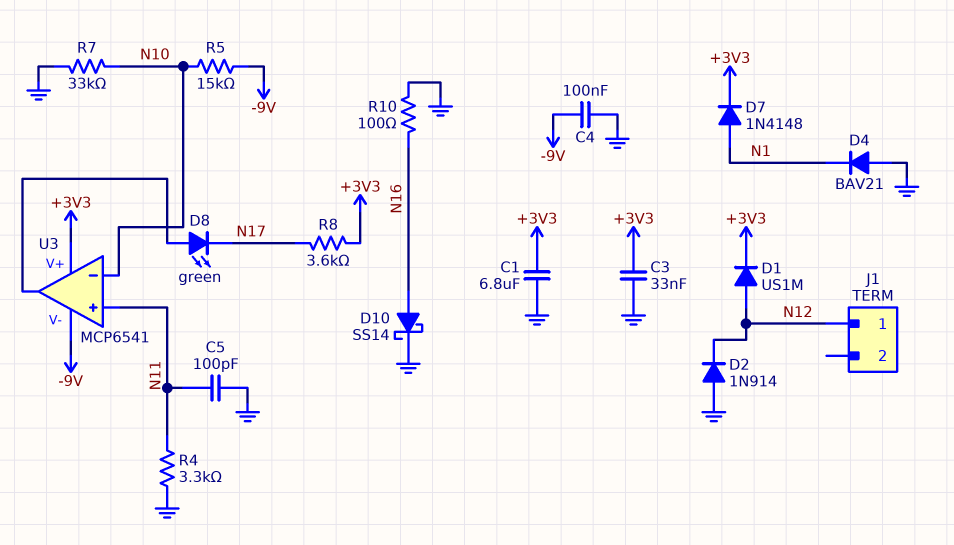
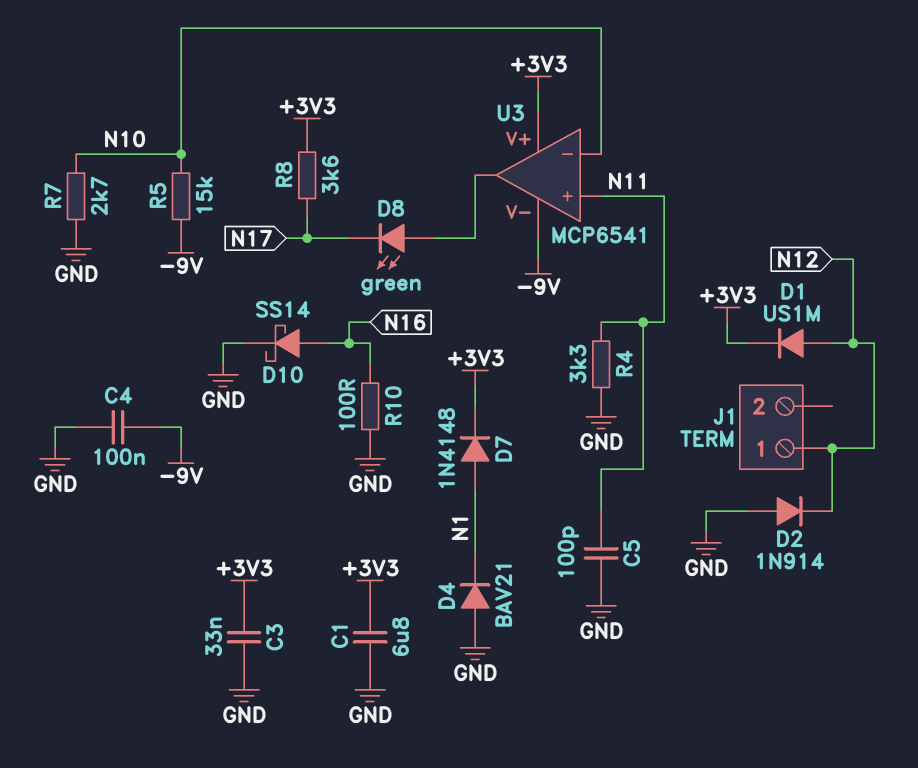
R7: 33k (GND, N10) -> 2.7k (GND, N10)

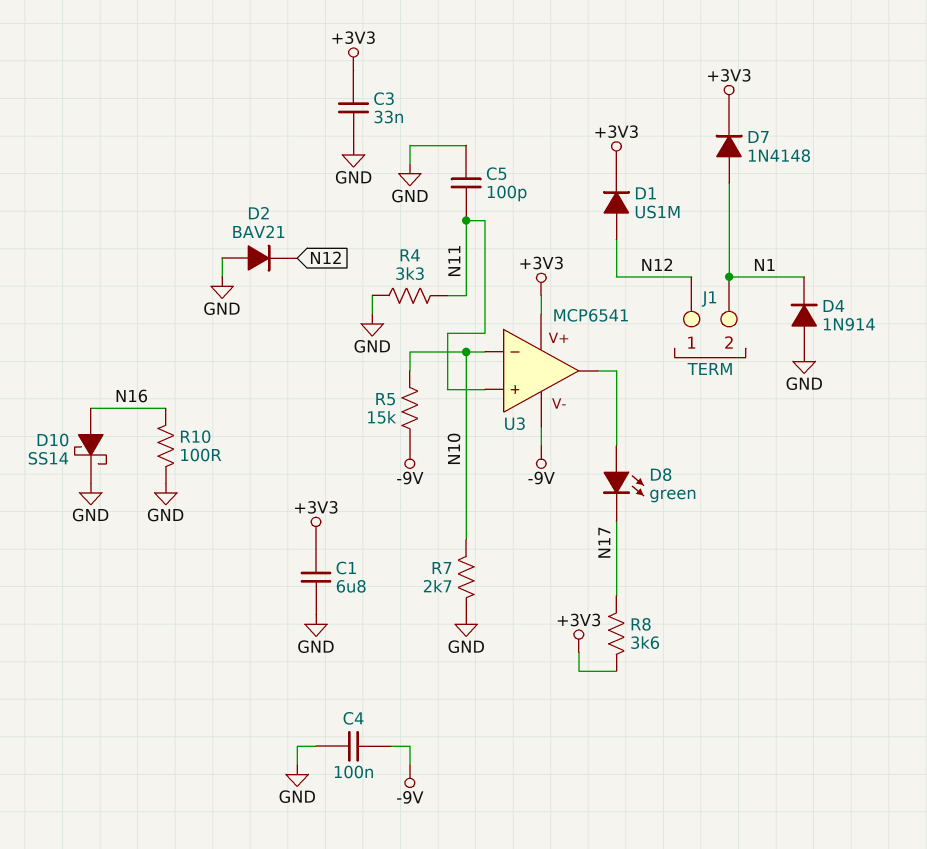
D2: diode 1N914 (A GND, K N12) -> diode BAV21 (A GND, K N12)
D4: diode BAV21 (A GND, K N1) -> diode 1N914 (A GND, K N1)
J1 pin 2: none -> N1

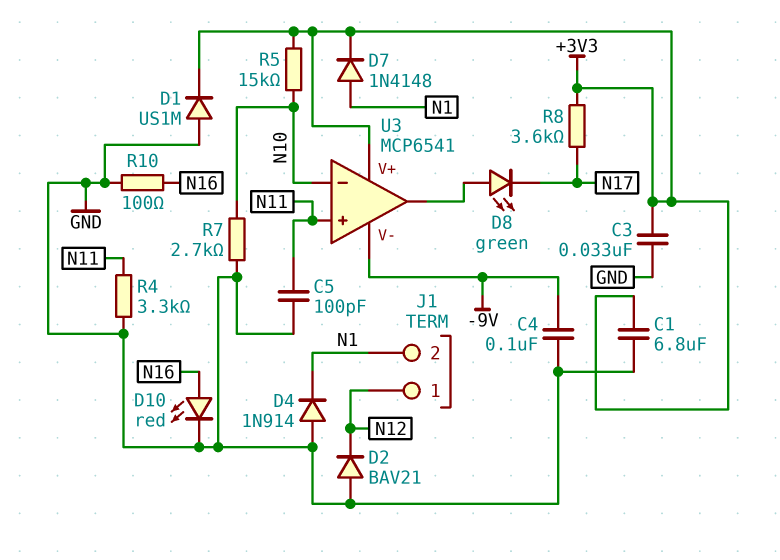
D1: diode US1M (A N12, K +3V3) -> diode US1M (A GND, K +3V3)
D10: schottky SS14 (A N16, K GND) -> LED red (A N16, K GND)
R5: 15k (-9V, N10) -> 15k (+3V3, N10)

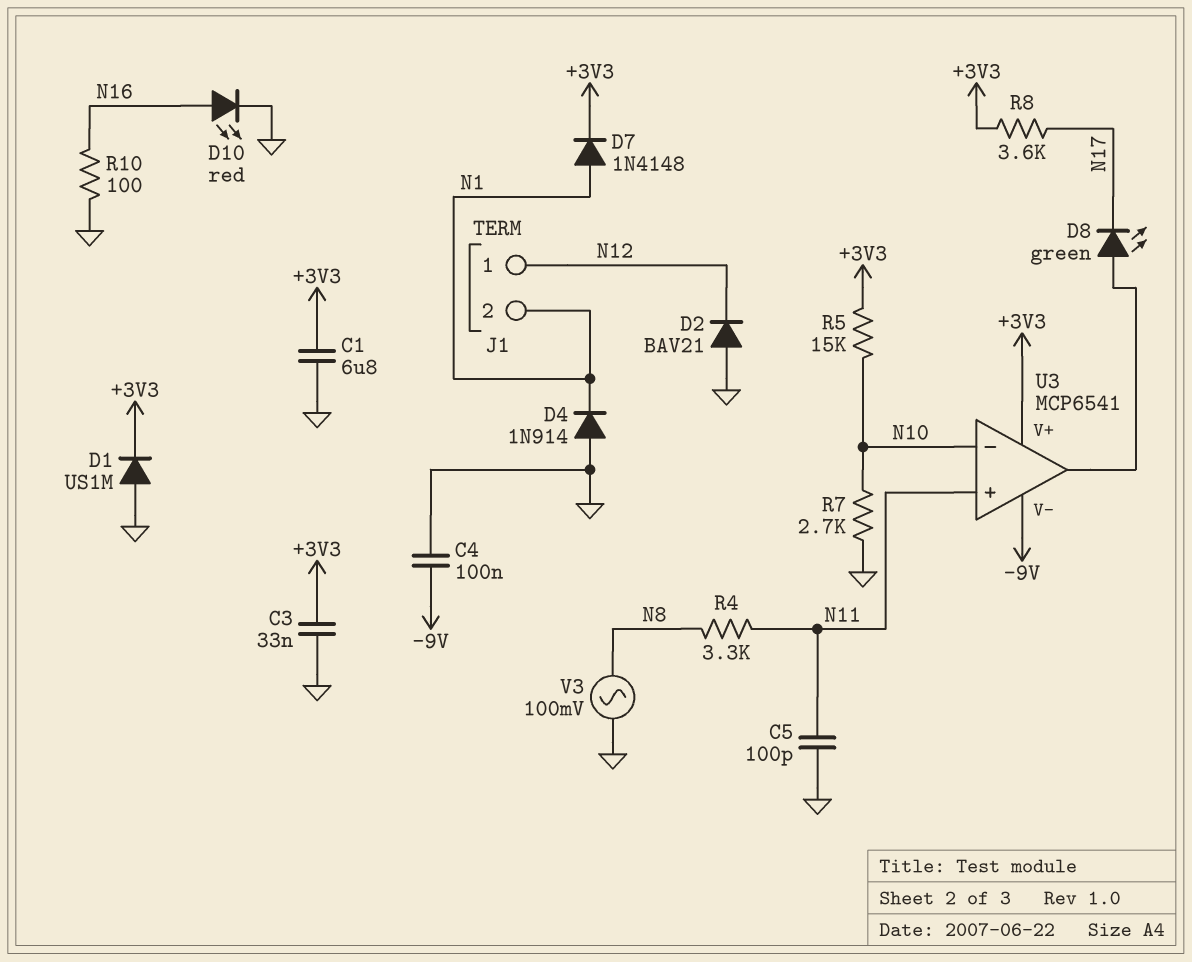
R4: 3.3k (GND, N11) -> 3.3k (N8, N11)
V3: none -> AC 100mV (GND, N8)

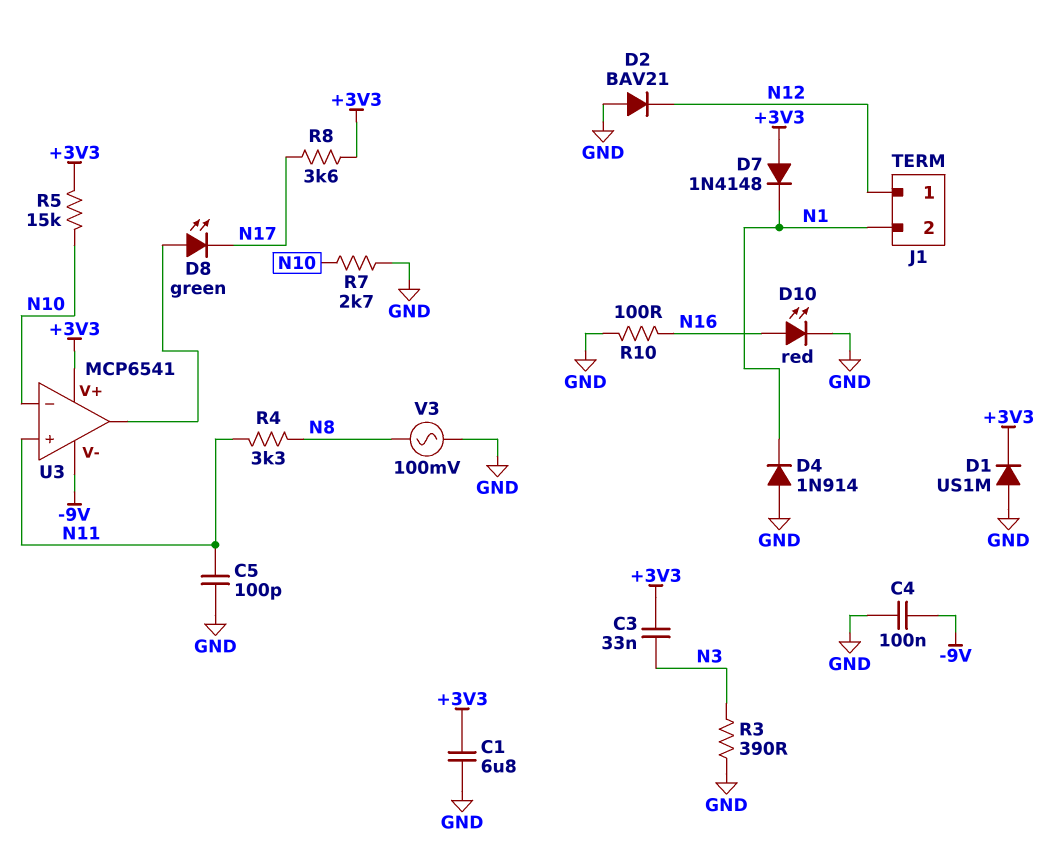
C3: 33nF (+3V3, GND) -> 33nF (+3V3, N3)
D7: diode 1N4148 (A N1, K +3V3) -> diode 1N4148 (A +3V3, K N1)
R3: none -> 390 (GND, N3)

